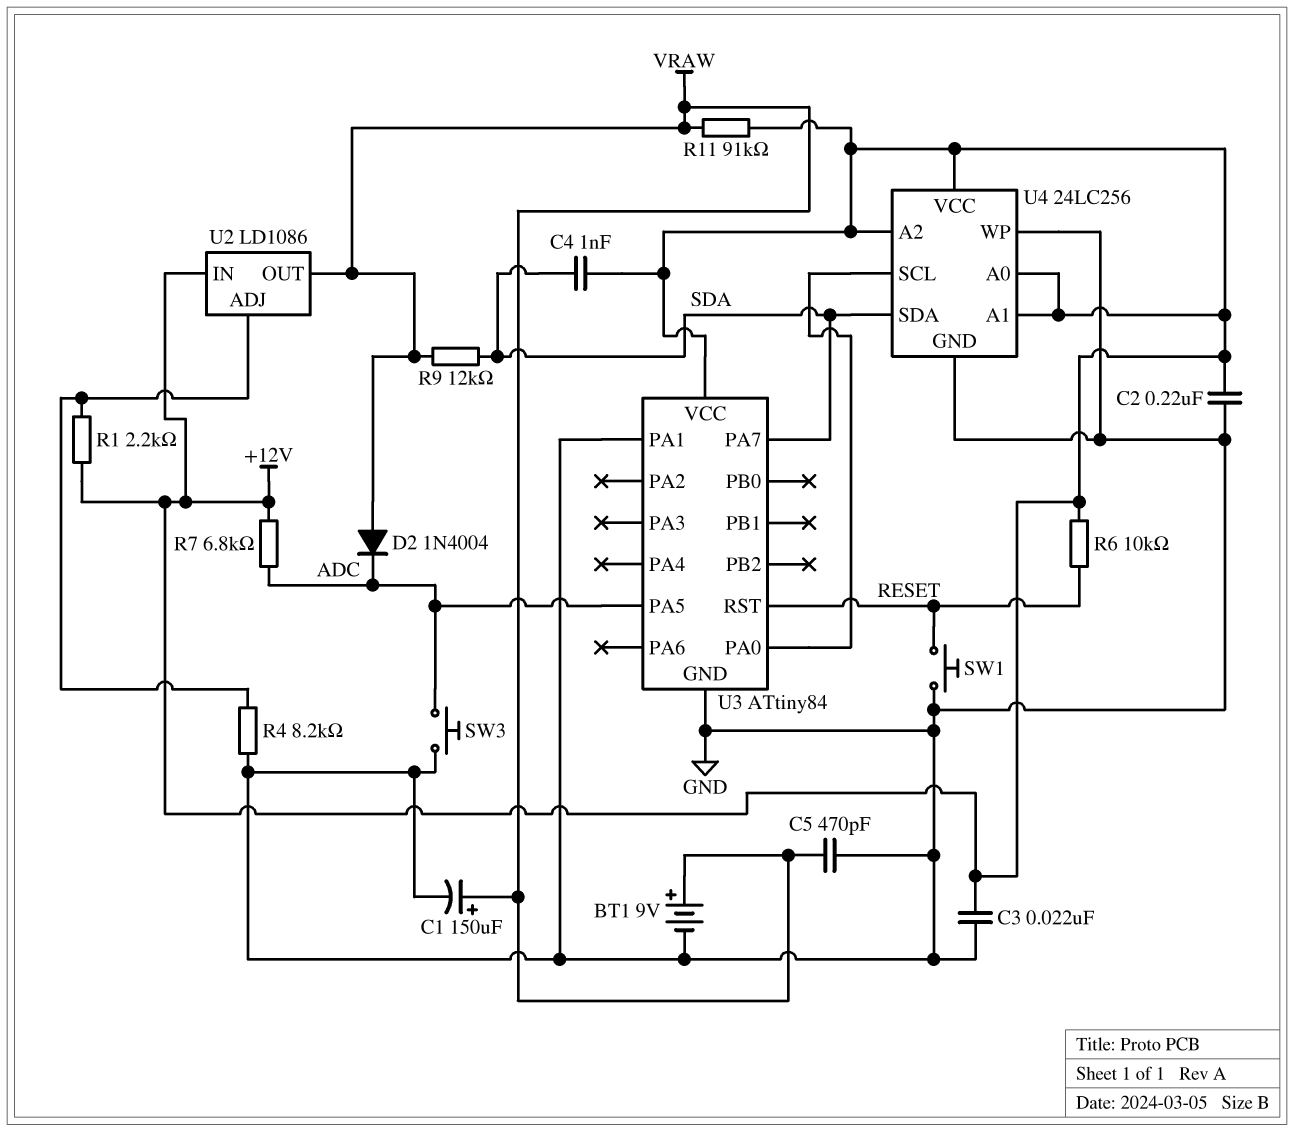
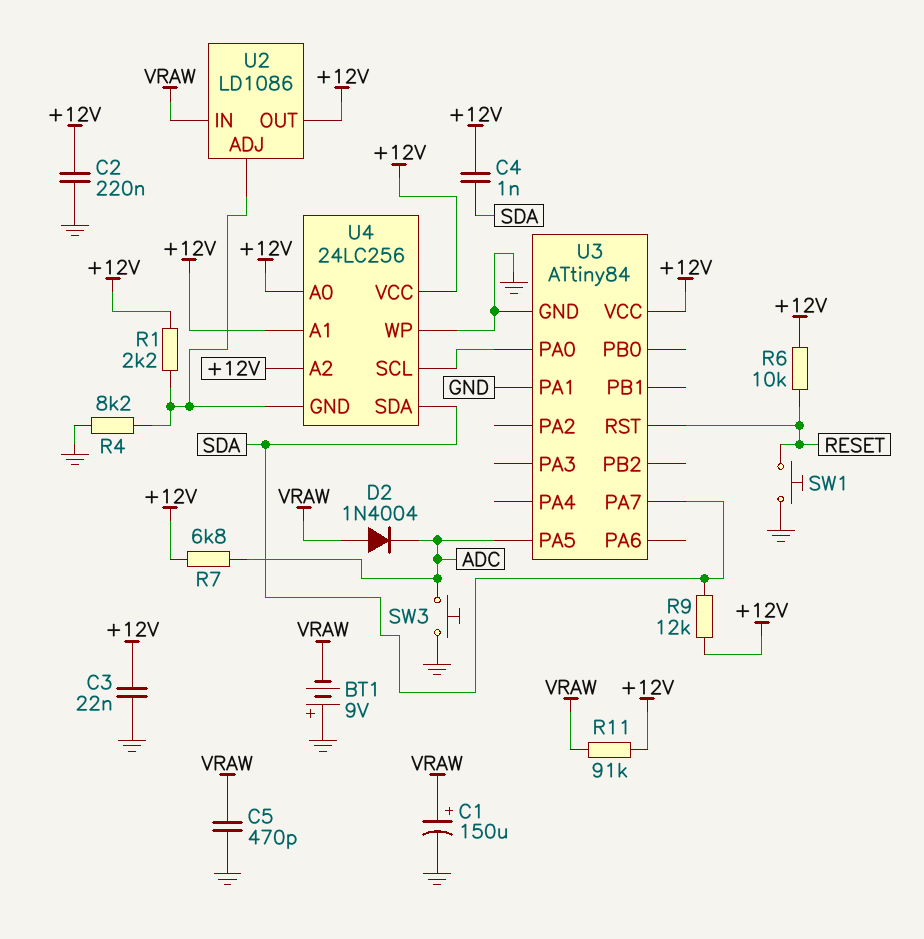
BT1: 9V (plus VRAW, minus GND) -> 9V (plus GND, minus VRAW)
R9: 12k (SDA, VRAW) -> 12k (+12V, SDA)
U2 pin IN: +12V -> VRAW
U2 pin OUT: VRAW -> +12V
U4 pin GND: GND -> U2/ADJ

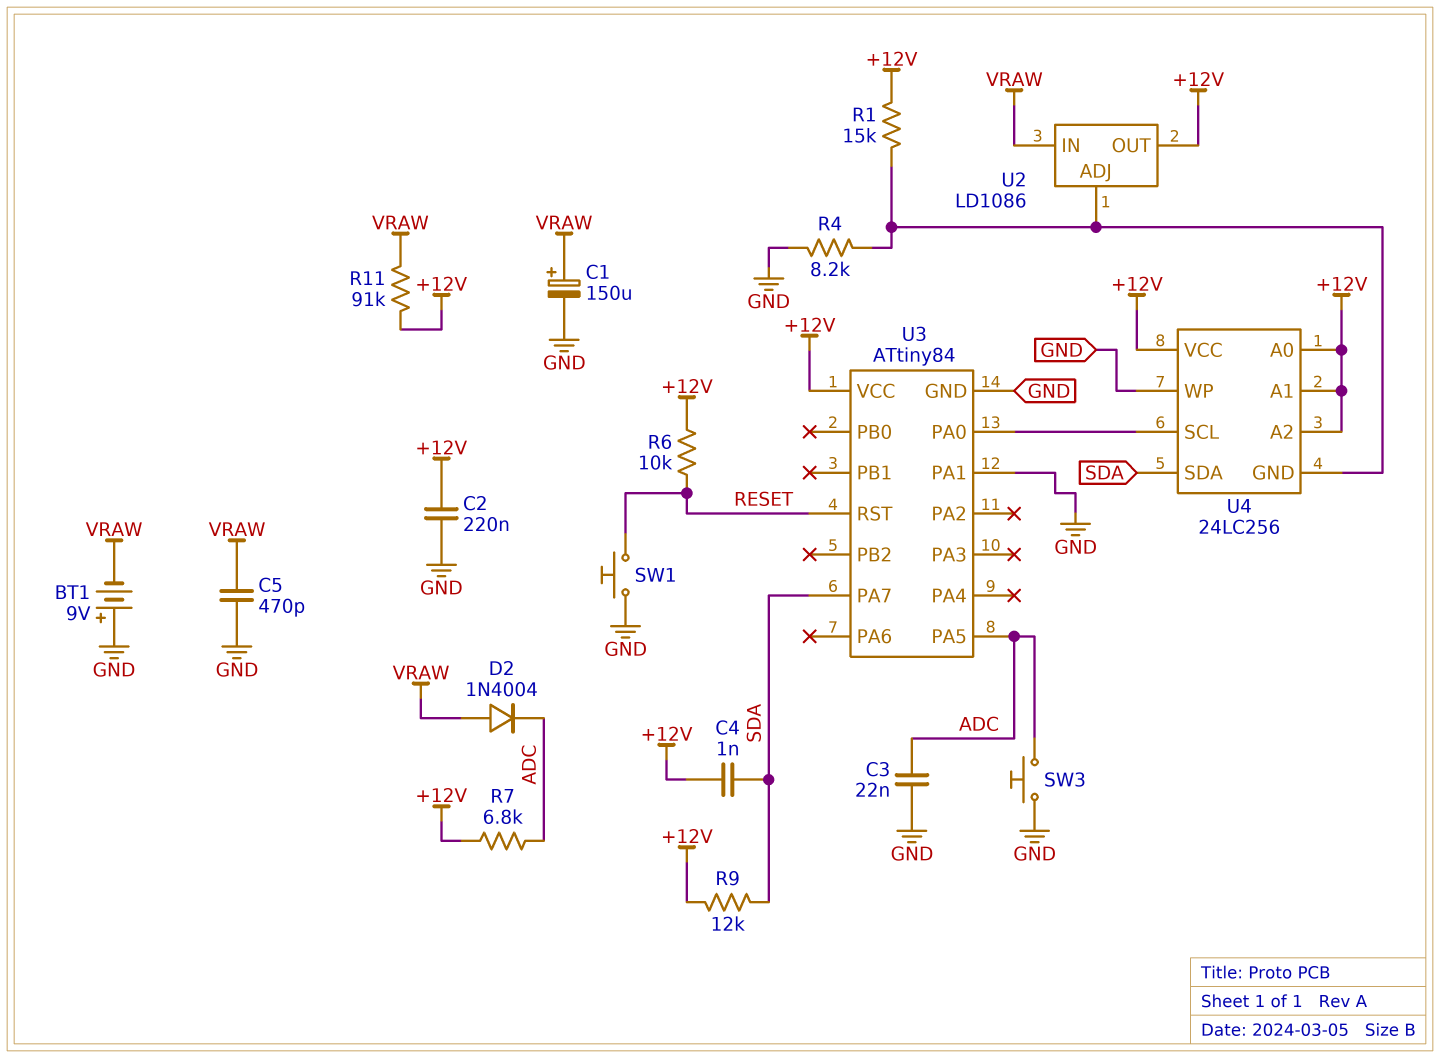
C3: 22nF (+12V, GND) -> 22nF (ADC, GND)
R1: 2.2k (+12V, U2/ADJ) -> 15k (+12V, U2/ADJ)

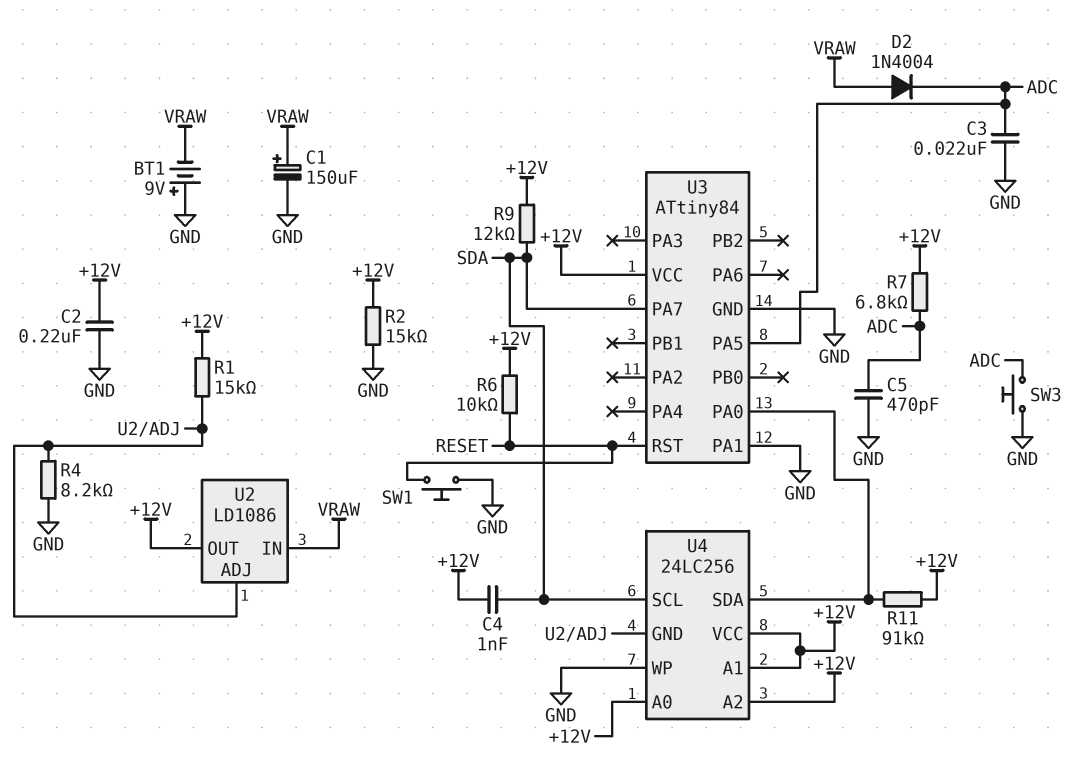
C5: 470pF (GND, VRAW) -> 470pF (ADC, GND)
R2: none -> 15k (+12V, GND)
R11: 91k (+12V, VRAW) -> 91k (+12V, U3/PA0)
U4 pin SCL: U3/PA0 -> SDA
U4 pin SDA: SDA -> U3/PA0

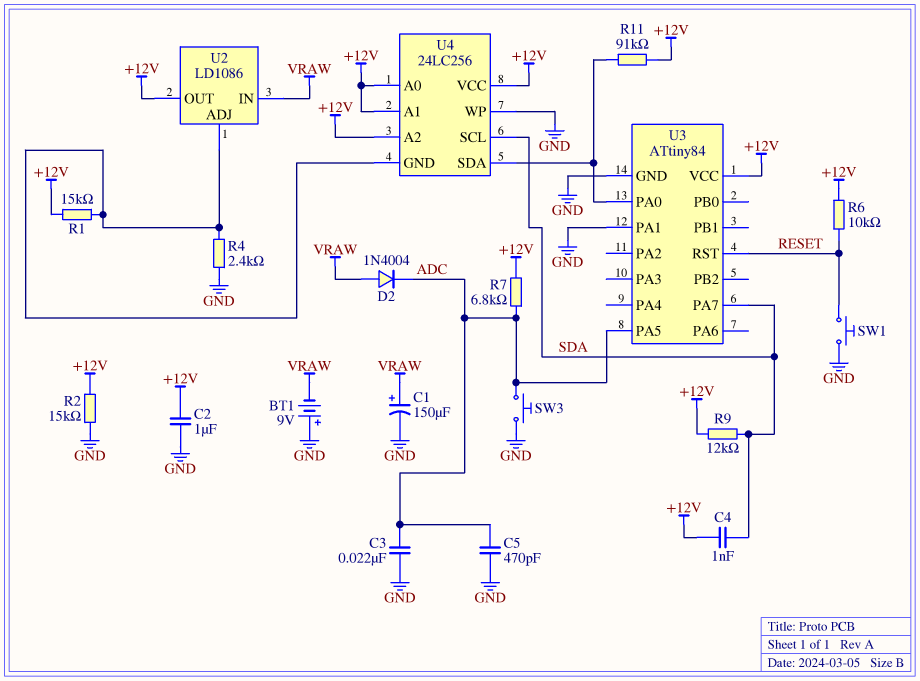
C2: 220nF (+12V, GND) -> 1uF (+12V, GND)
R4: 8.2k (GND, U2/ADJ) -> 2.4k (GND, U2/ADJ)

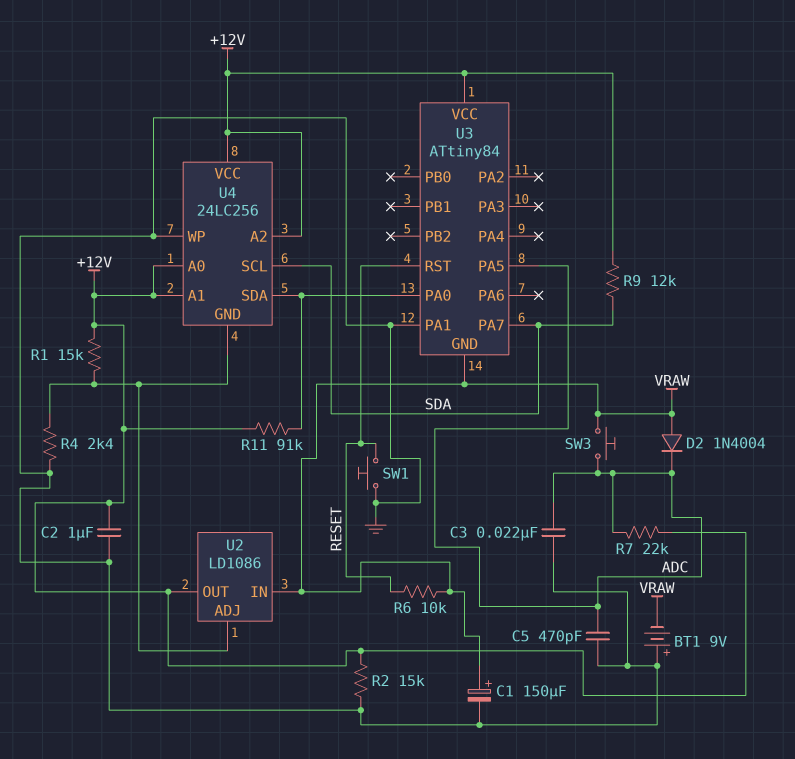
C4: 1nF (+12V, SDA) -> none
R6: 10k (+12V, RESET) -> 10k (RESET, VRAW)
R7: 6.8k (+12V, ADC) -> 22k (+12V, ADC)
SW3: button (ADC, GND) -> button (ADC, VRAW)
U3 pin GND: GND -> VRAW

